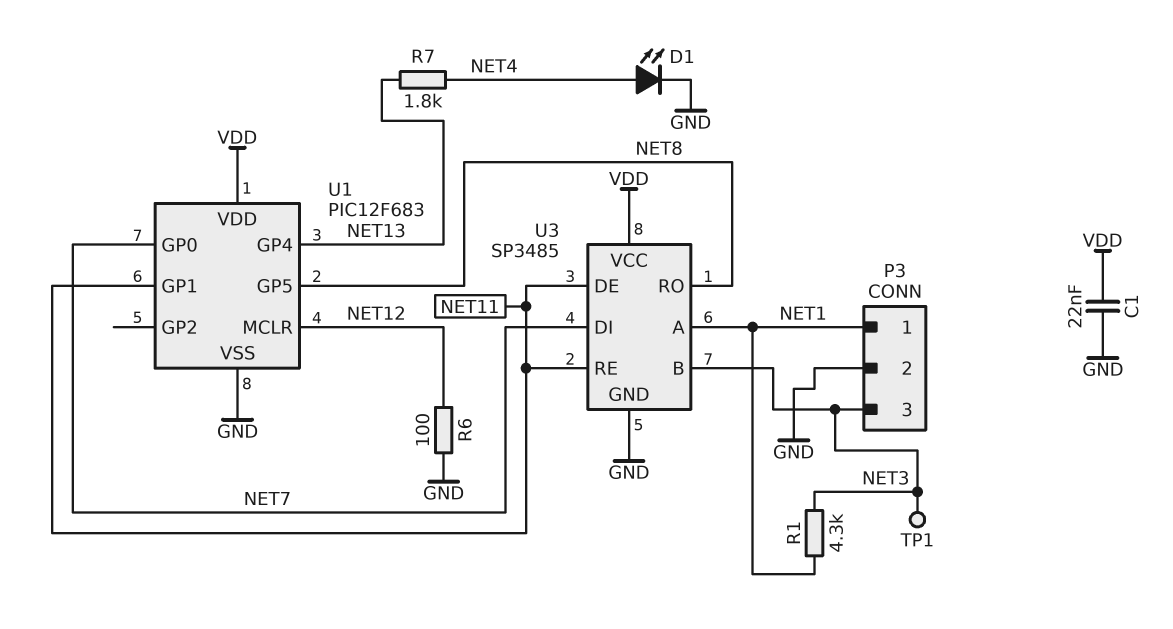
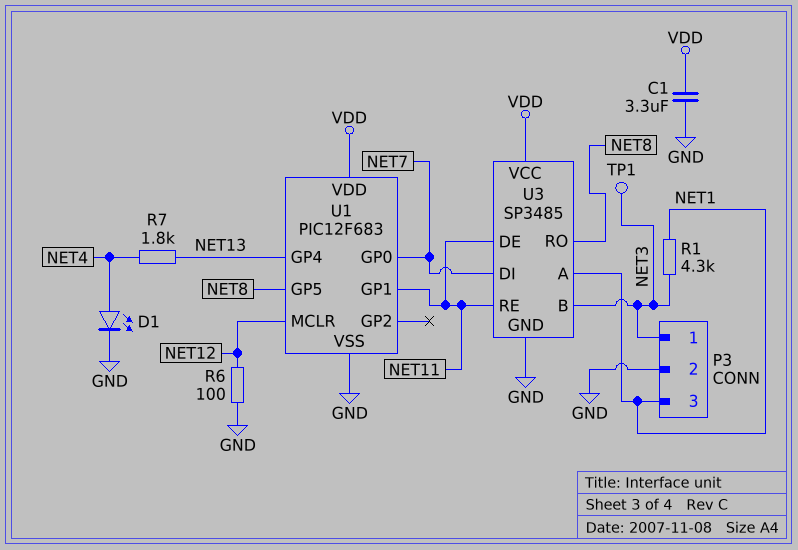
C1: 22nF (GND, VDD) -> 3.3uF (GND, VDD)
P3 pin 1: NET1 -> NET3
P3 pin 3: NET3 -> NET1

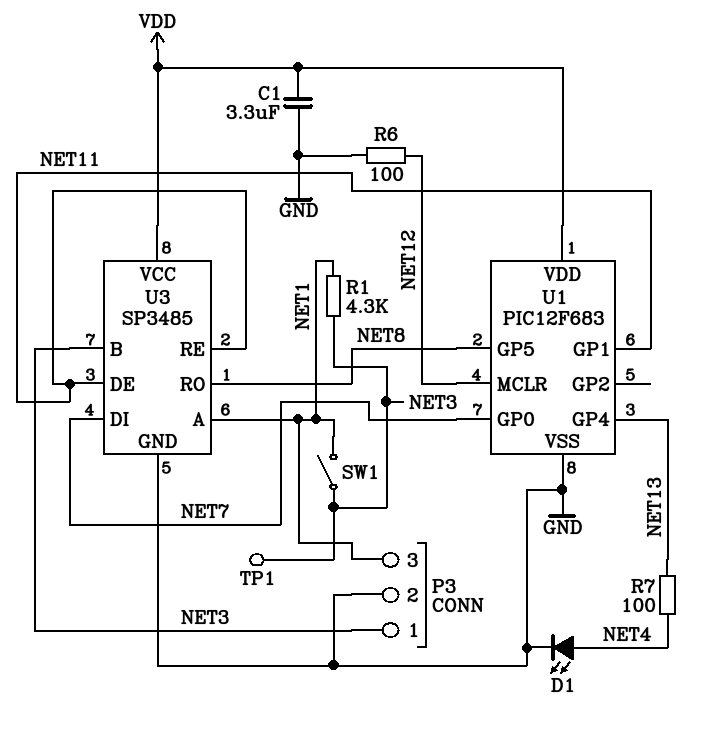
R7: 1.8k (NET4, NET13) -> 100 (NET4, NET13)
SW1: none -> switch (NET1, NET3)

